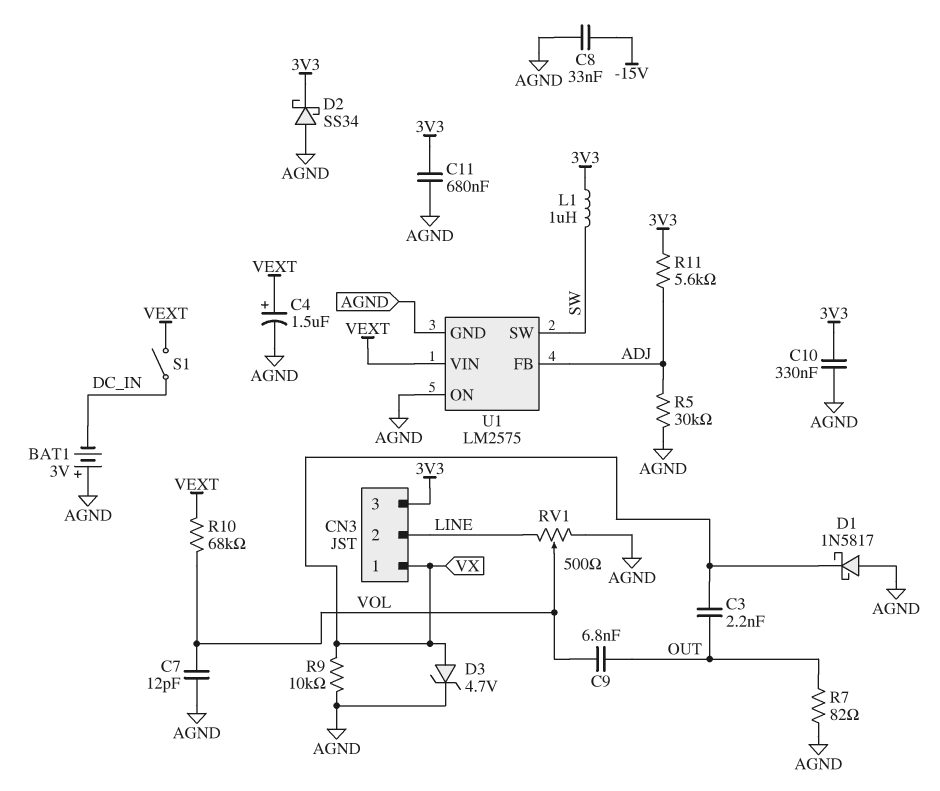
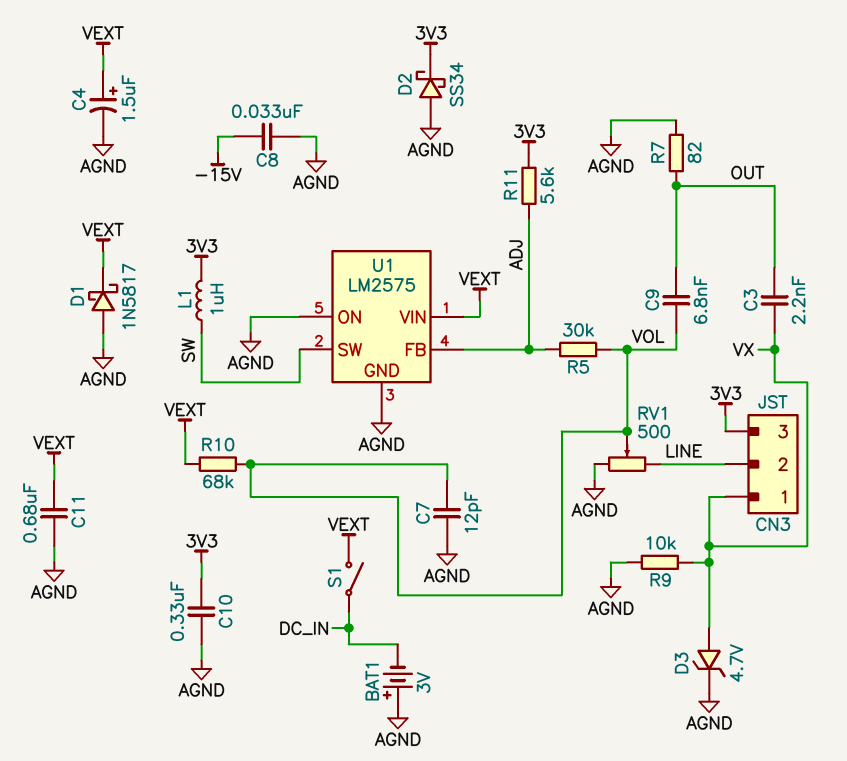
C11: 680nF (3V3, AGND) -> 680nF (AGND, VEXT)
D1: schottky 1N5817 (A AGND, K VX) -> schottky 1N5817 (A AGND, K VEXT)
R5: 30k (ADJ, AGND) -> 30k (ADJ, VOL)

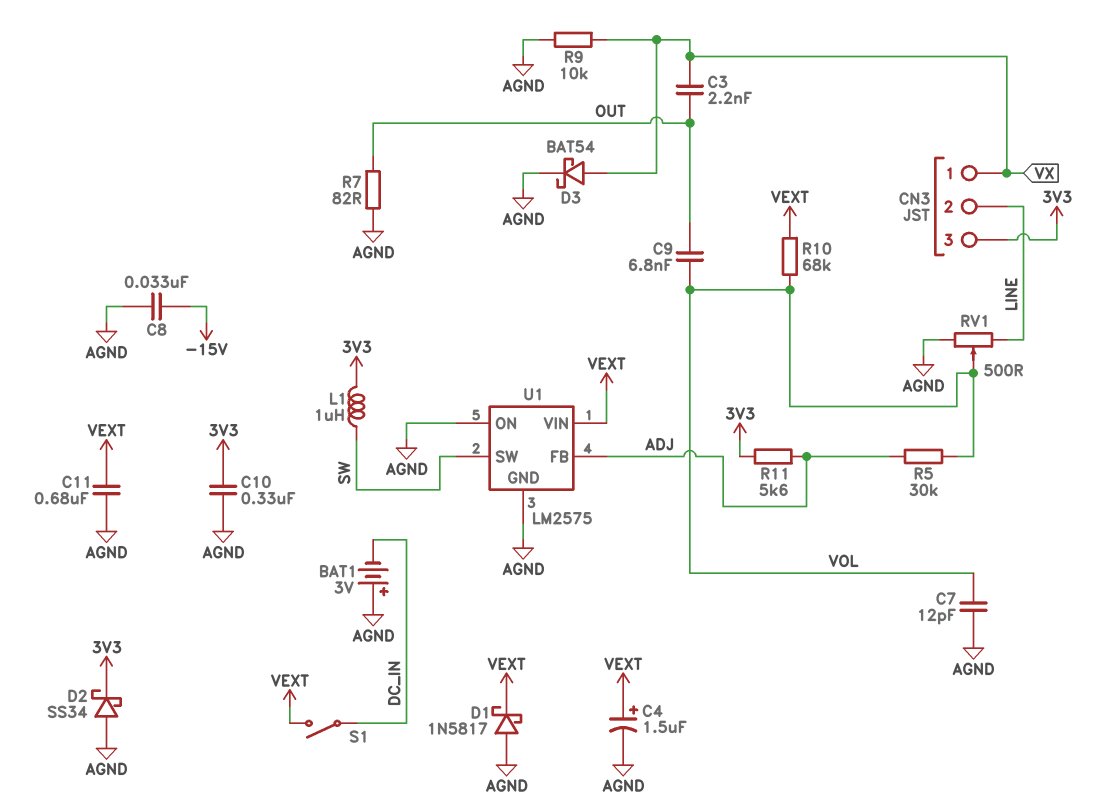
D3: zener 4.7V (A VX, K AGND) -> schottky BAT54 (A VX, K AGND)

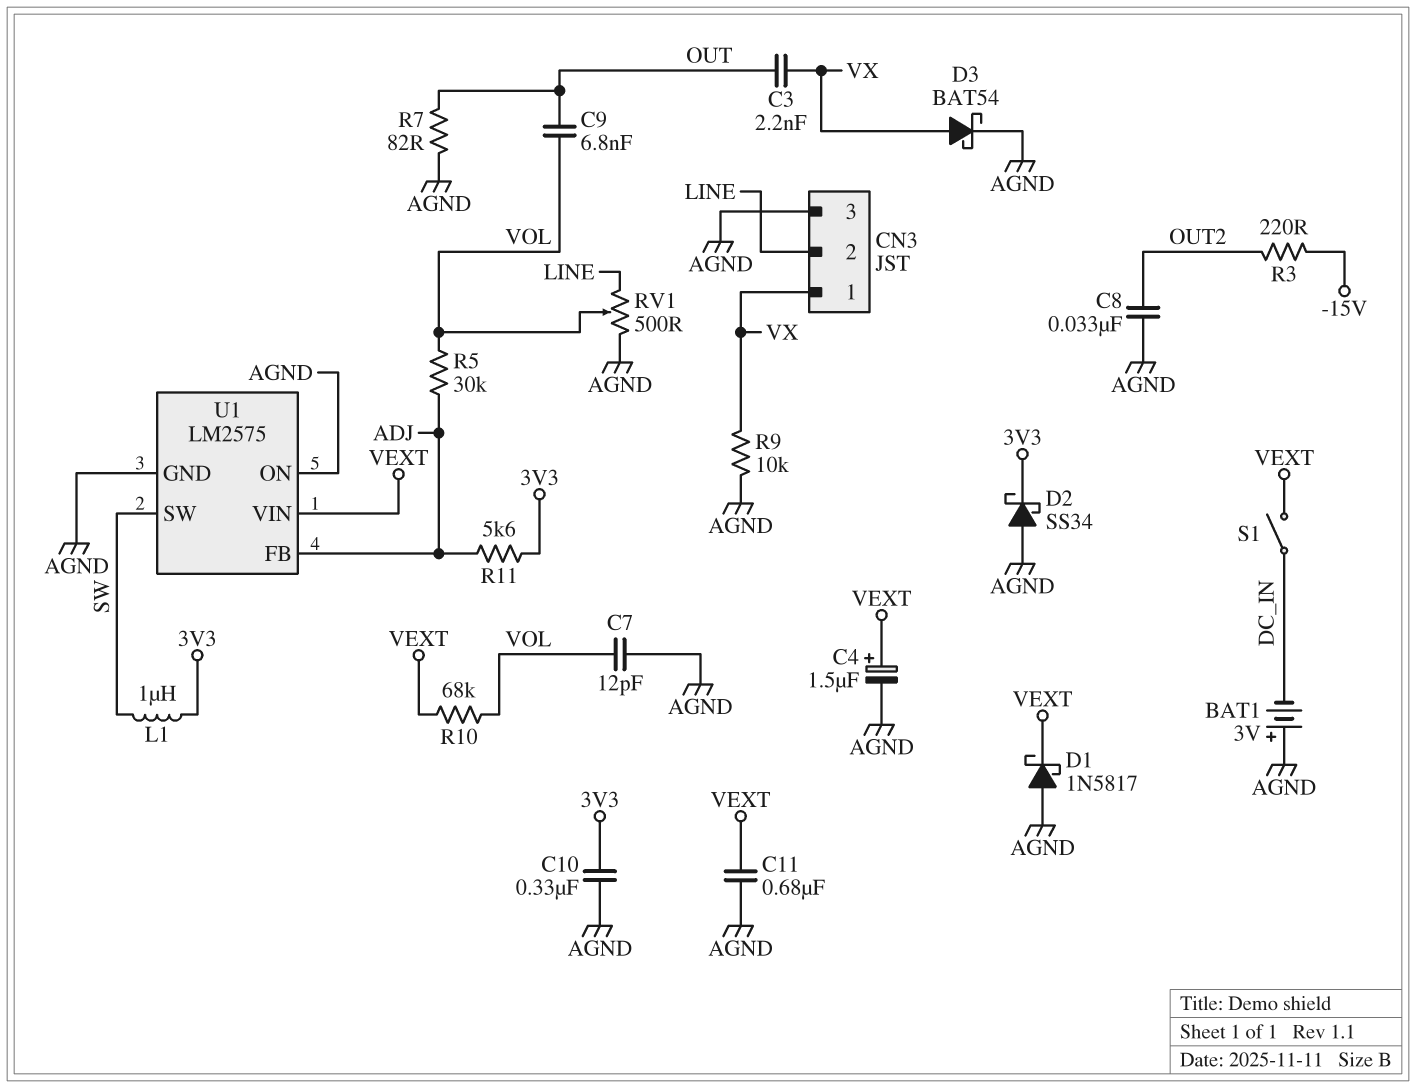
C8: 33nF (-15V, AGND) -> 33nF (AGND, OUT2)
CN3 pin 3: 3V3 -> AGND
R3: none -> 220 (-15V, OUT2)

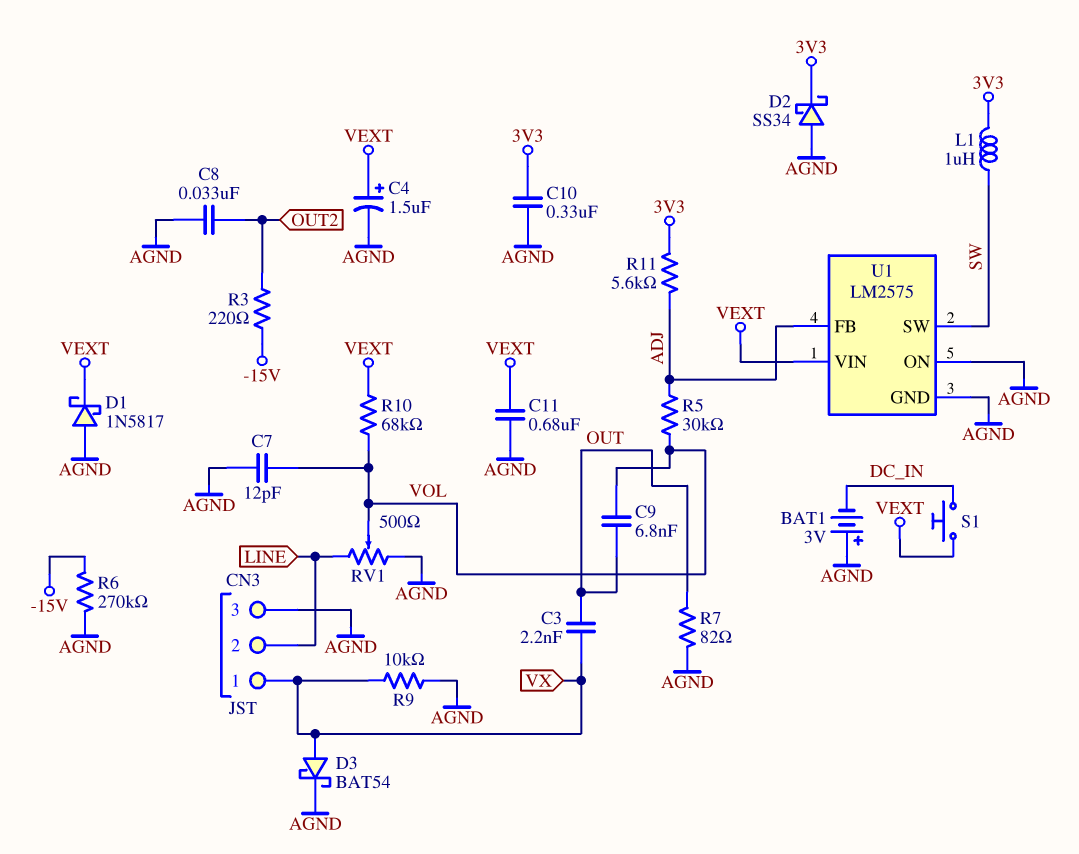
R6: none -> 270k (-15V, AGND)
S1: switch (DC_IN, VEXT) -> button (DC_IN, VEXT)

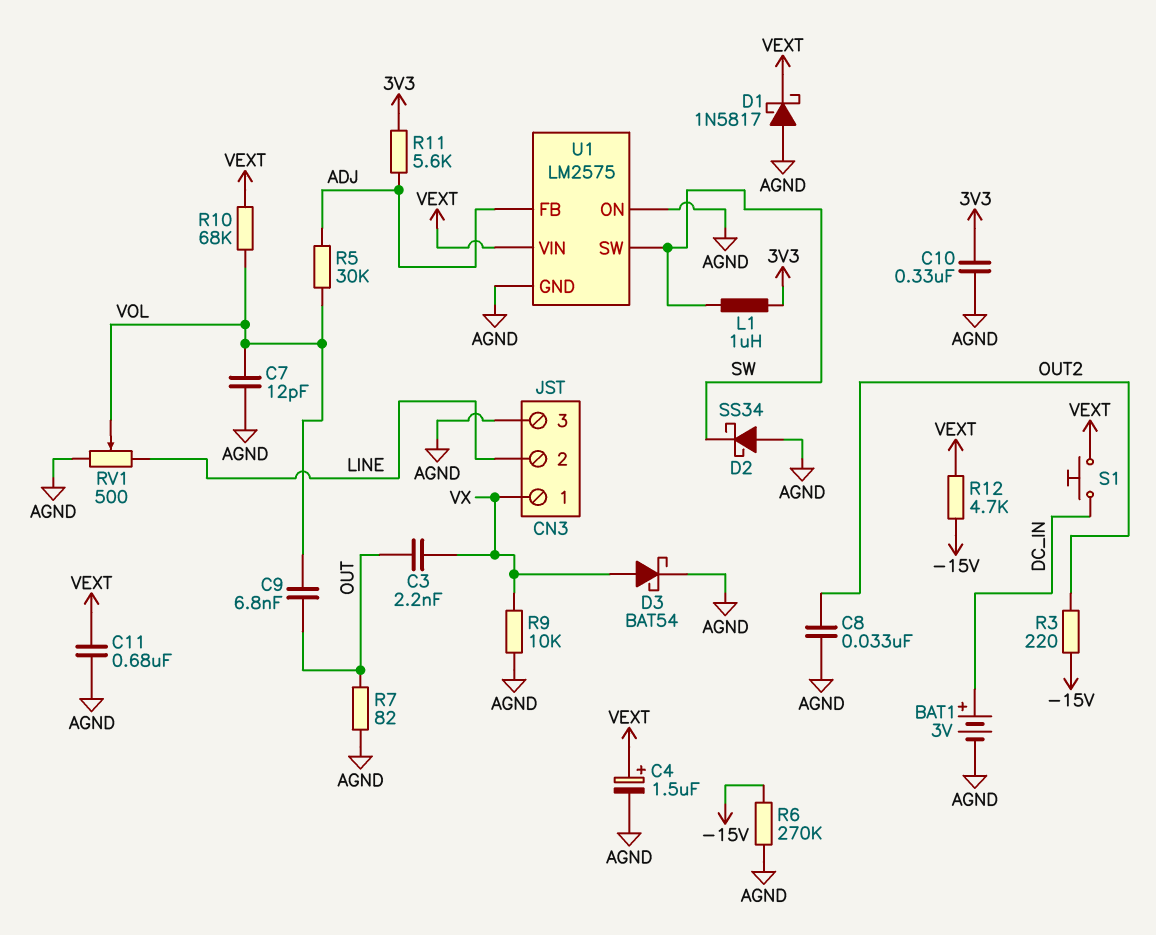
BAT1: 3V (plus AGND, minus DC_IN) -> 3V (plus DC_IN, minus AGND)
D2: schottky SS34 (A AGND, K 3V3) -> schottky SS34 (A AGND, K SW)
R12: none -> 4.7k (-15V, VEXT)

